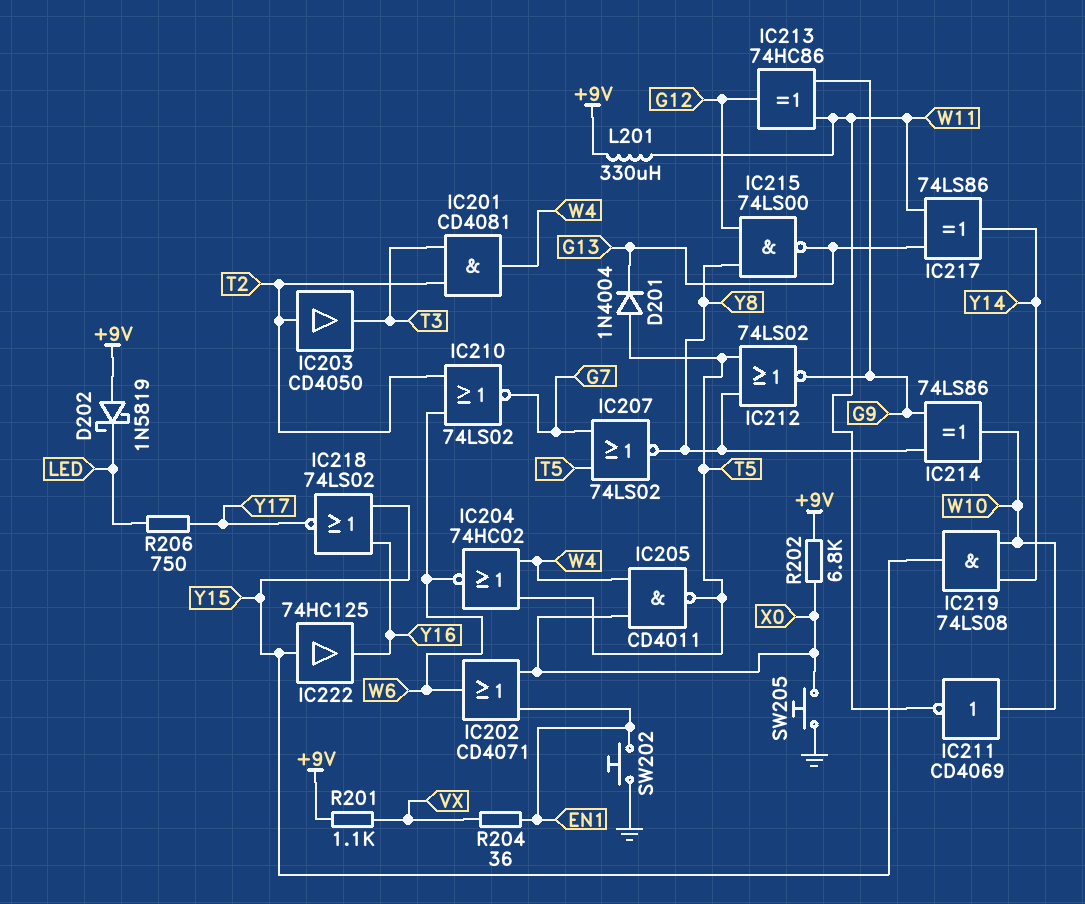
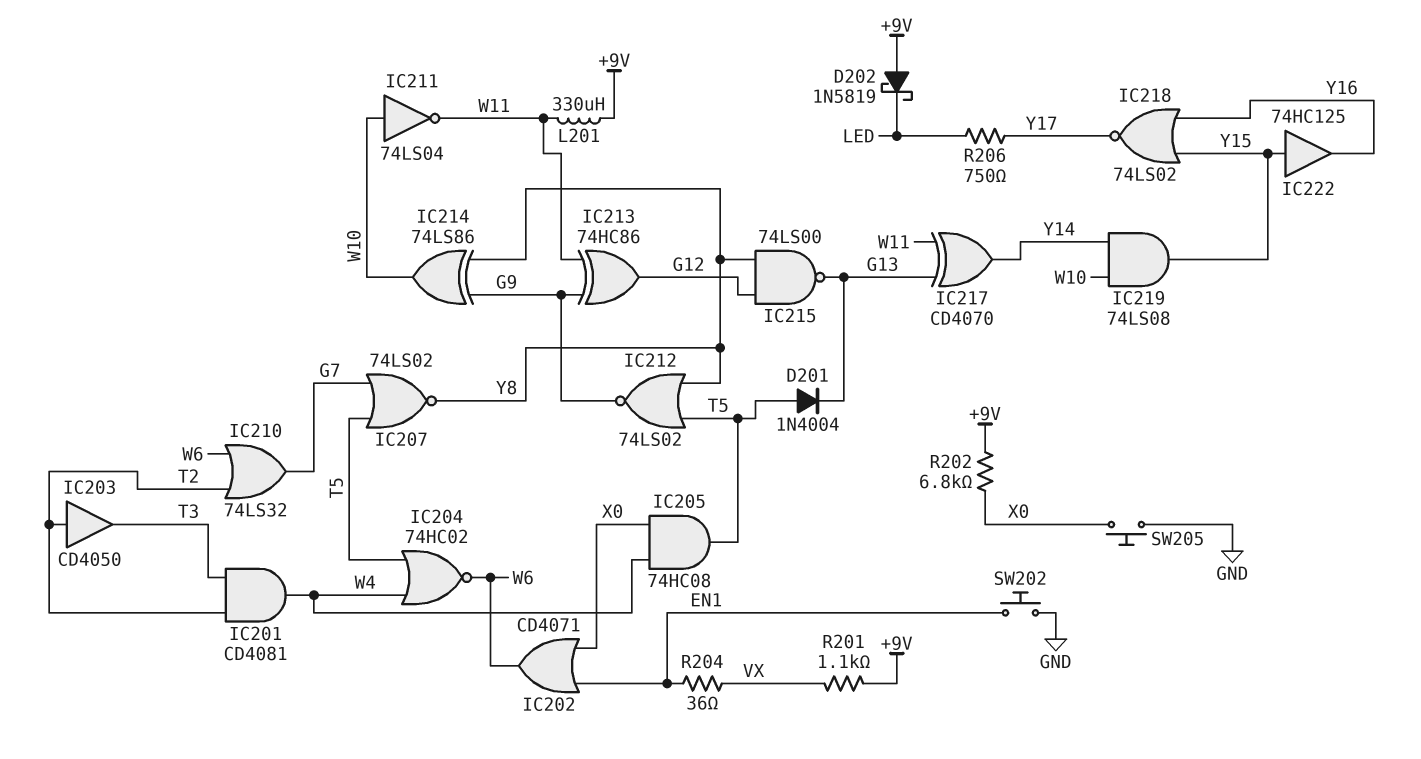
IC205: NAND CD4011 (in W4, in X0, out T5) -> AND 74HC08 (in W4, in X0, out T5)
IC210: NOR 74LS02 (in T2, in W6, out G7) -> OR 74LS32 (in T2, in W6, out G7)
IC211: NOT CD4069 (in W10, out W11) -> NOT 74LS04 (in W10, out W11)
IC217: XOR 74LS86 (in G13, in W11, out Y14) -> XOR CD4070 (in G13, in W11, out Y14)

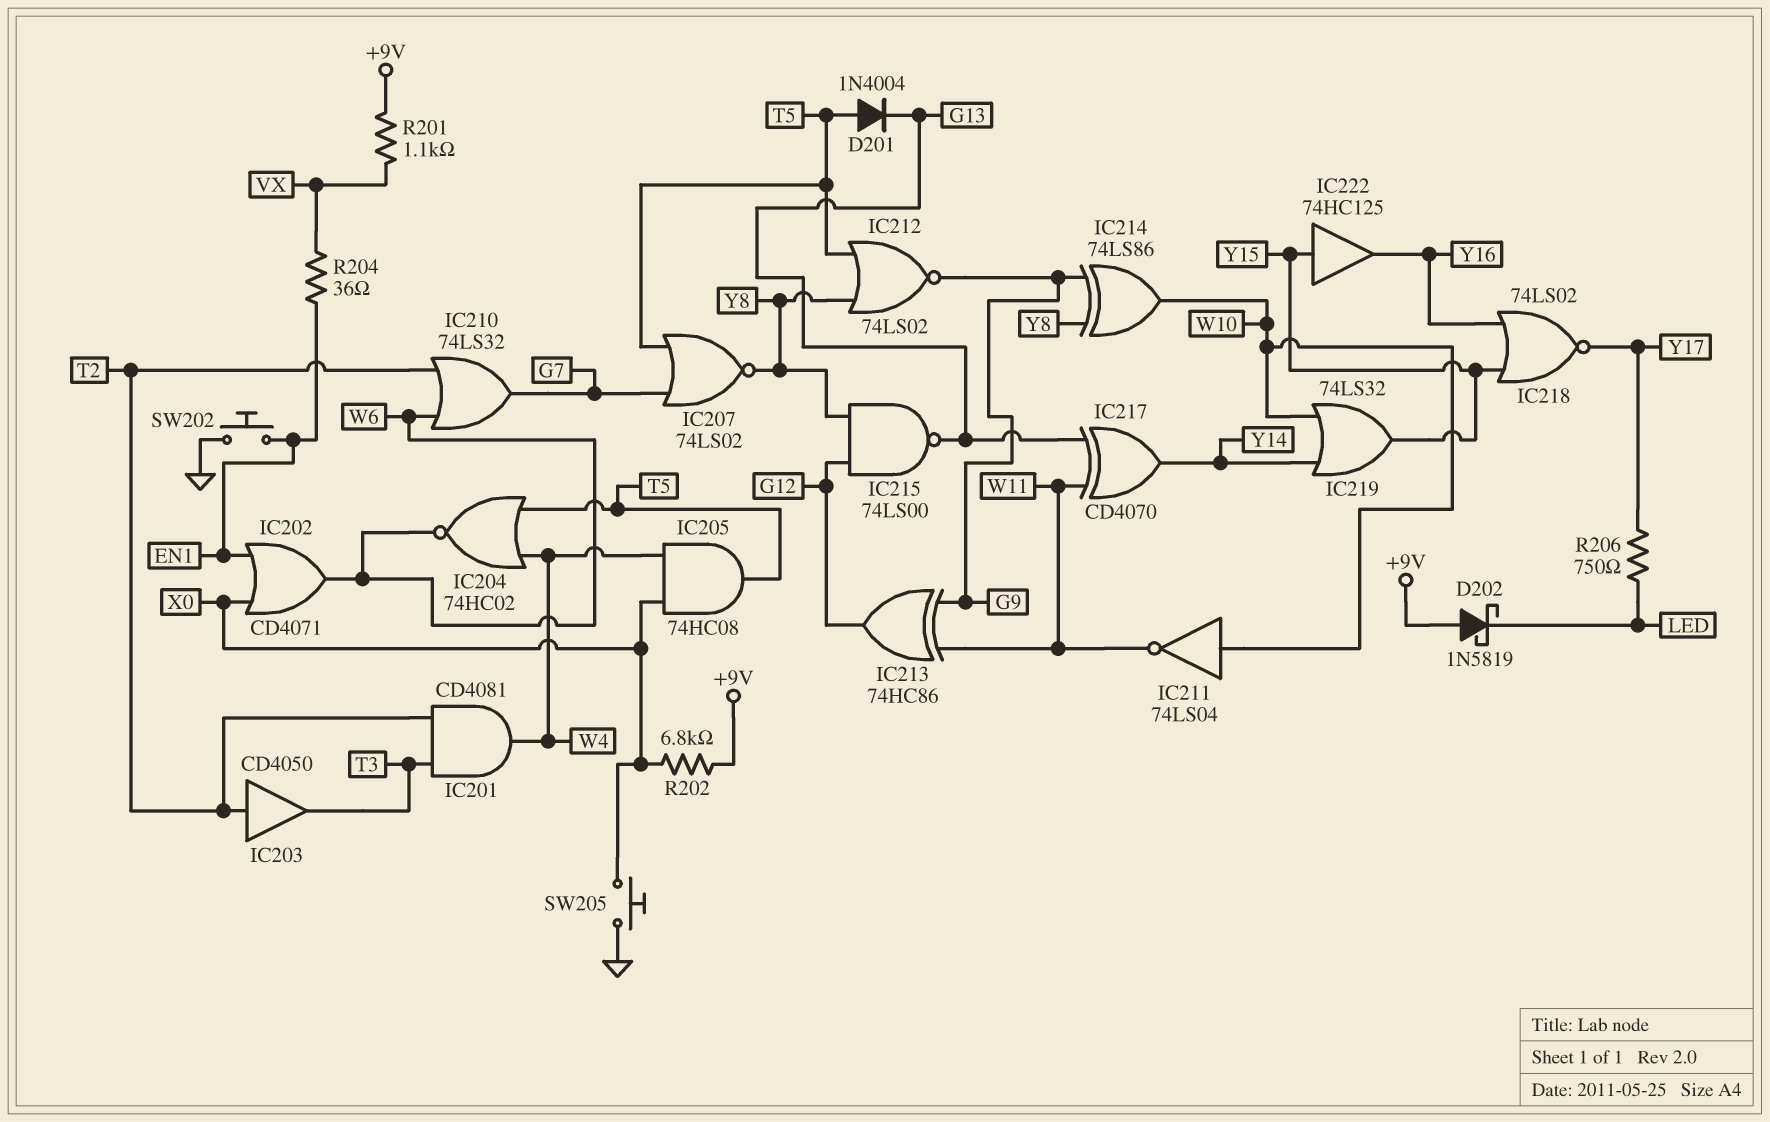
IC219: AND 74LS08 (in W10, in Y14, out Y15) -> OR 74LS32 (in W10, in Y14, out Y15)
L201: 330uH (+9V, W11) -> none

